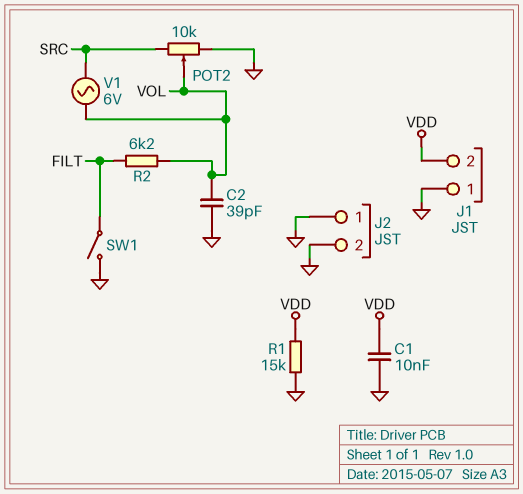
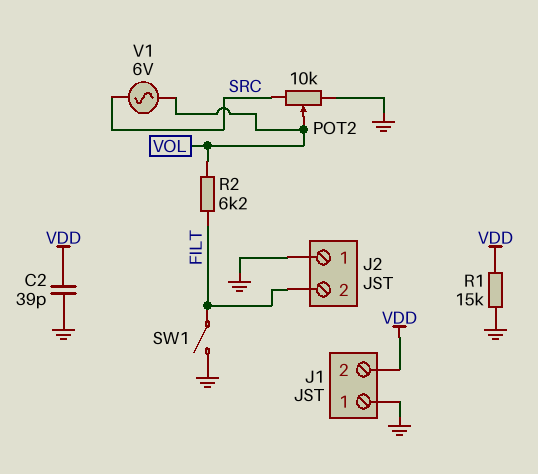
C1: 10nF (GND, VDD) -> none
C2: 39pF (GND, VOL) -> 39pF (GND, VDD)
J2 pin 2: GND -> FILT

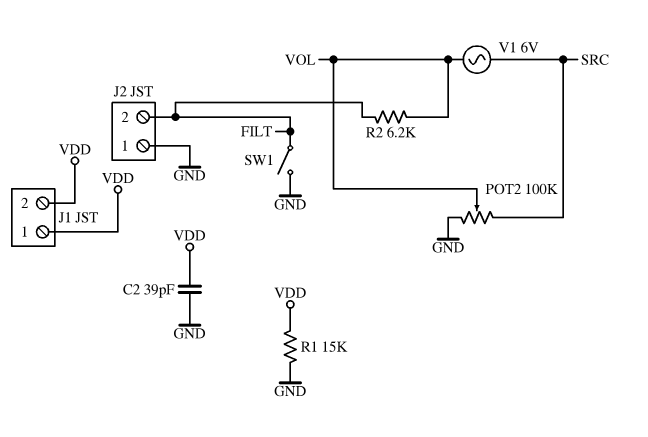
J1 pin 1: GND -> VDD
POT2: 10k (GND, SRC, wiper VOL) -> 100k (GND, SRC, wiper VOL)

